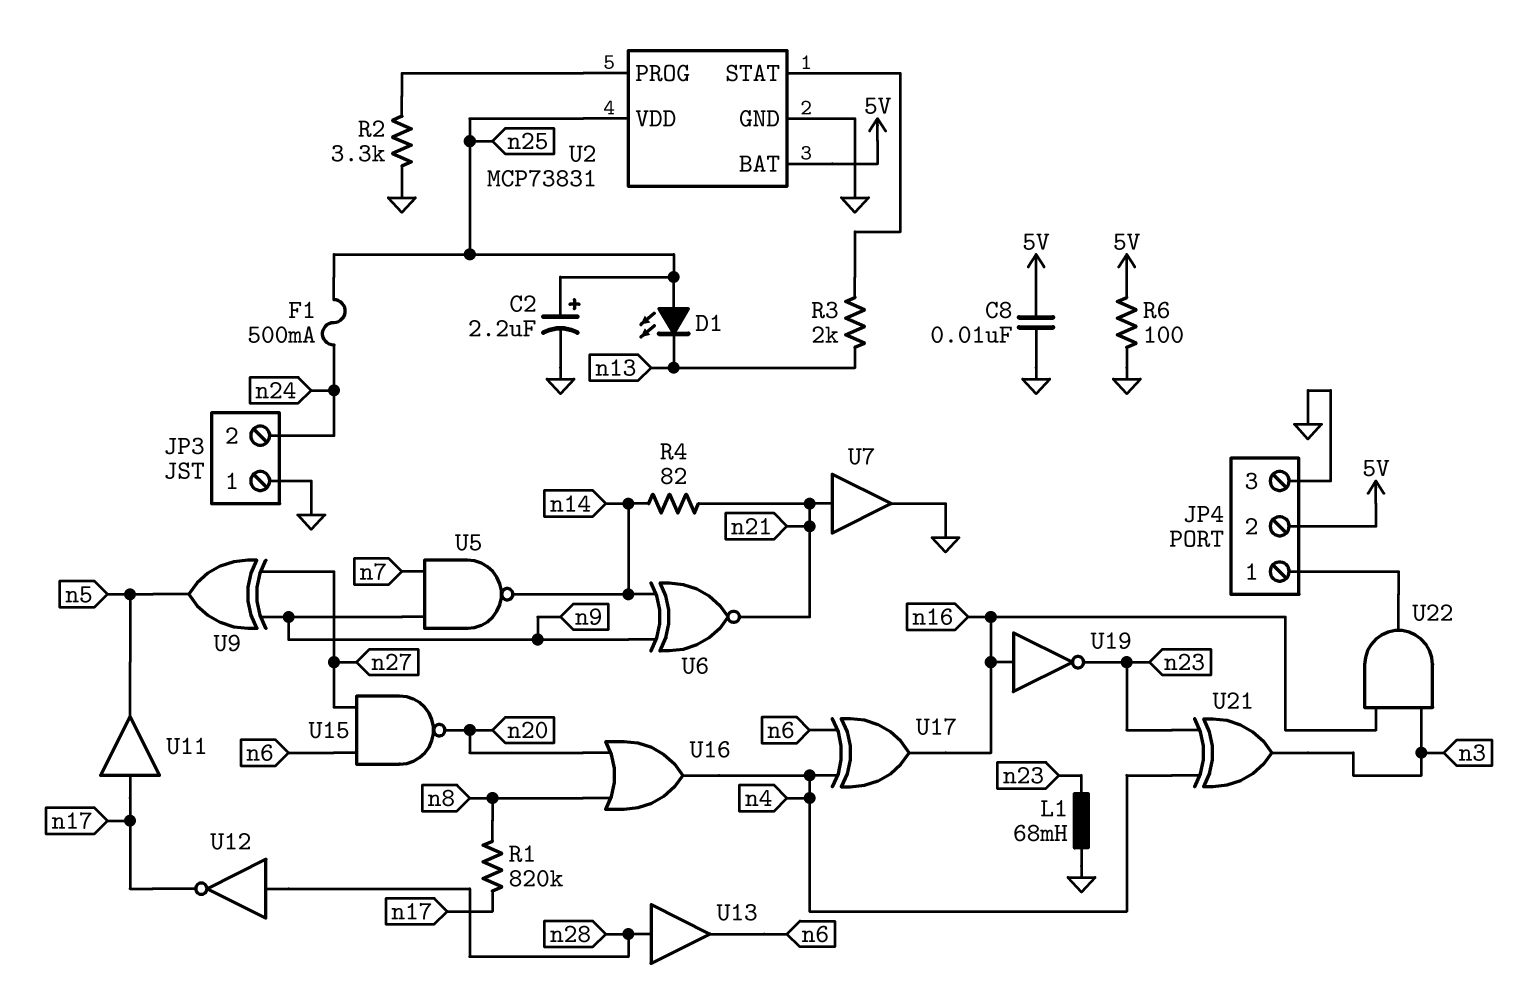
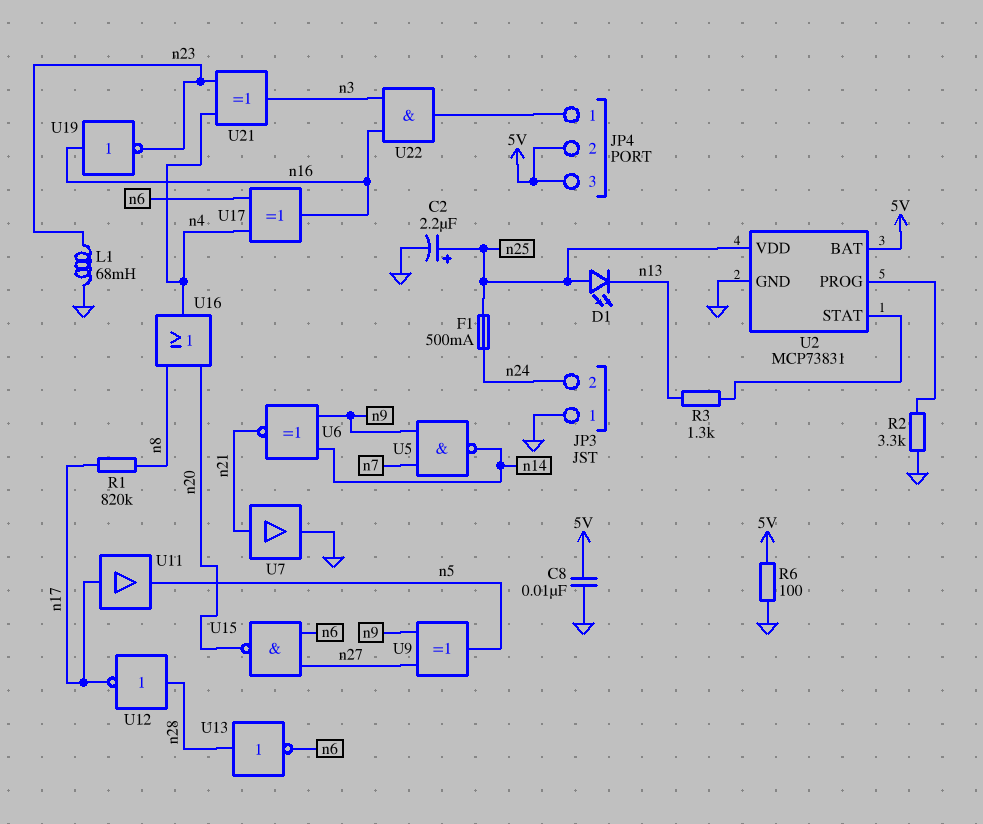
JP4 pin 3: GND -> 5V
R3: 2k (U2/STAT, n13) -> 1.3k (U2/STAT, n13)
R4: 82 (n14, n21) -> none
U13: buffer (in n28, out n6) -> NOT (in n28, out n6)

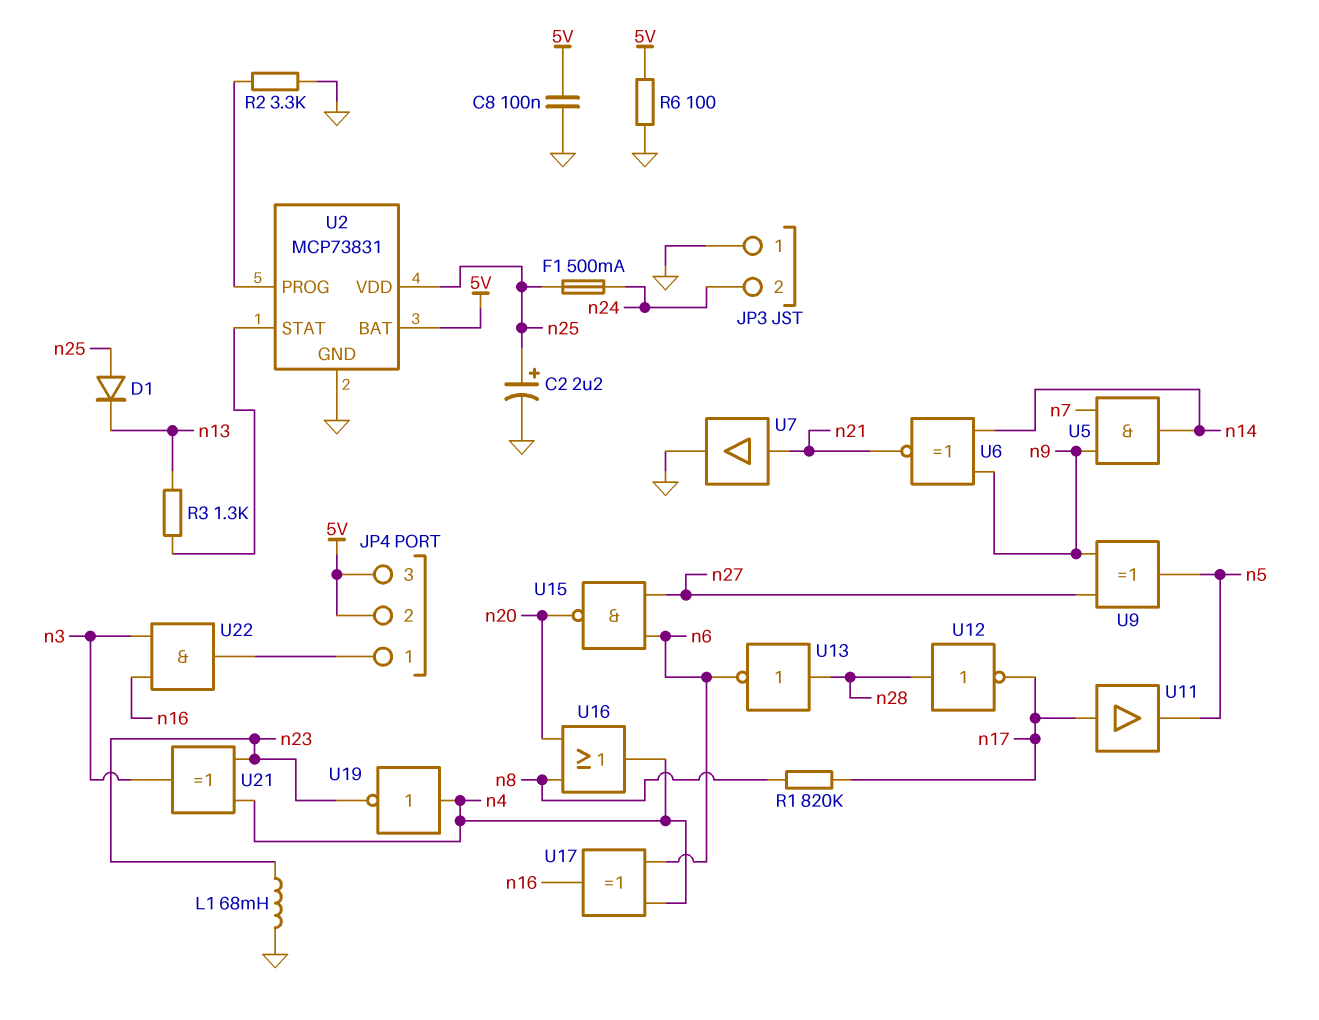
C8: 10nF (5V, GND) -> 100nF (5V, GND)
D1: LED (A n25, K n13) -> diode (A n25, K n13)
U5: NAND (in n7, in n9, out n14) -> AND (in n7, in n9, out n14)
U19: NOT (in n16, out n23) -> NOT (in n4, out n23)

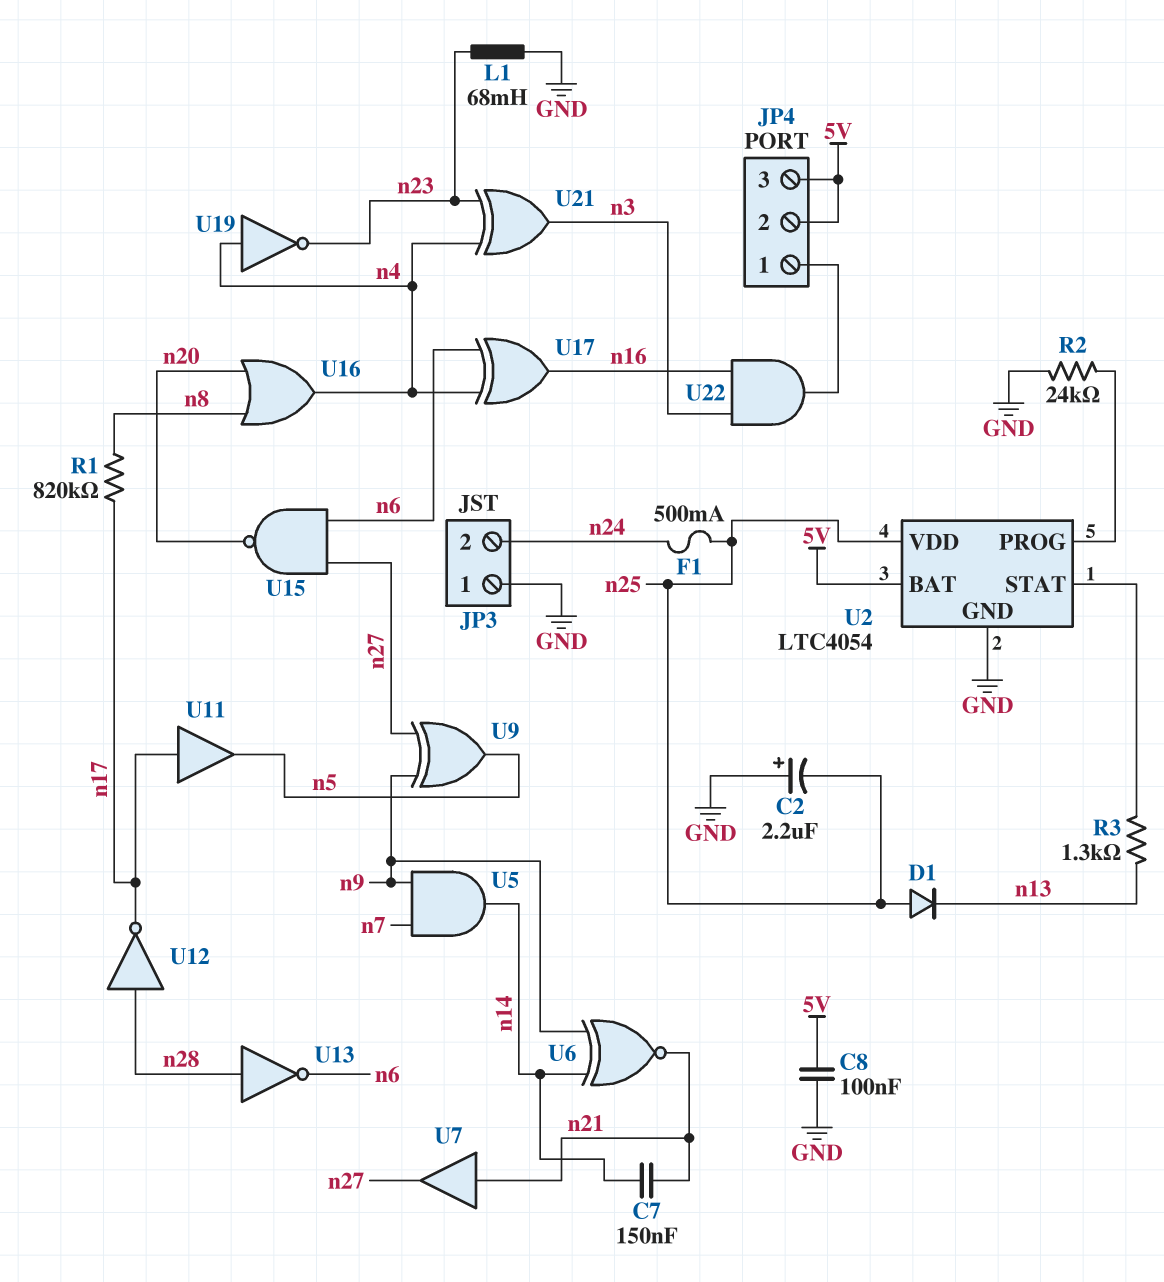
C2: 2.2uF (plus n25, minus GND) -> 2.2uF (plus GND, minus n25)
C7: none -> 150nF (n14, n21)
R2: 3.3k (GND, U2/PROG) -> 24k (GND, U2/PROG)
R6: 100 (5V, GND) -> none
U2: MCP73831 -> LTC4054
U7: buffer (in n21, out GND) -> buffer (in n21, out n27)

